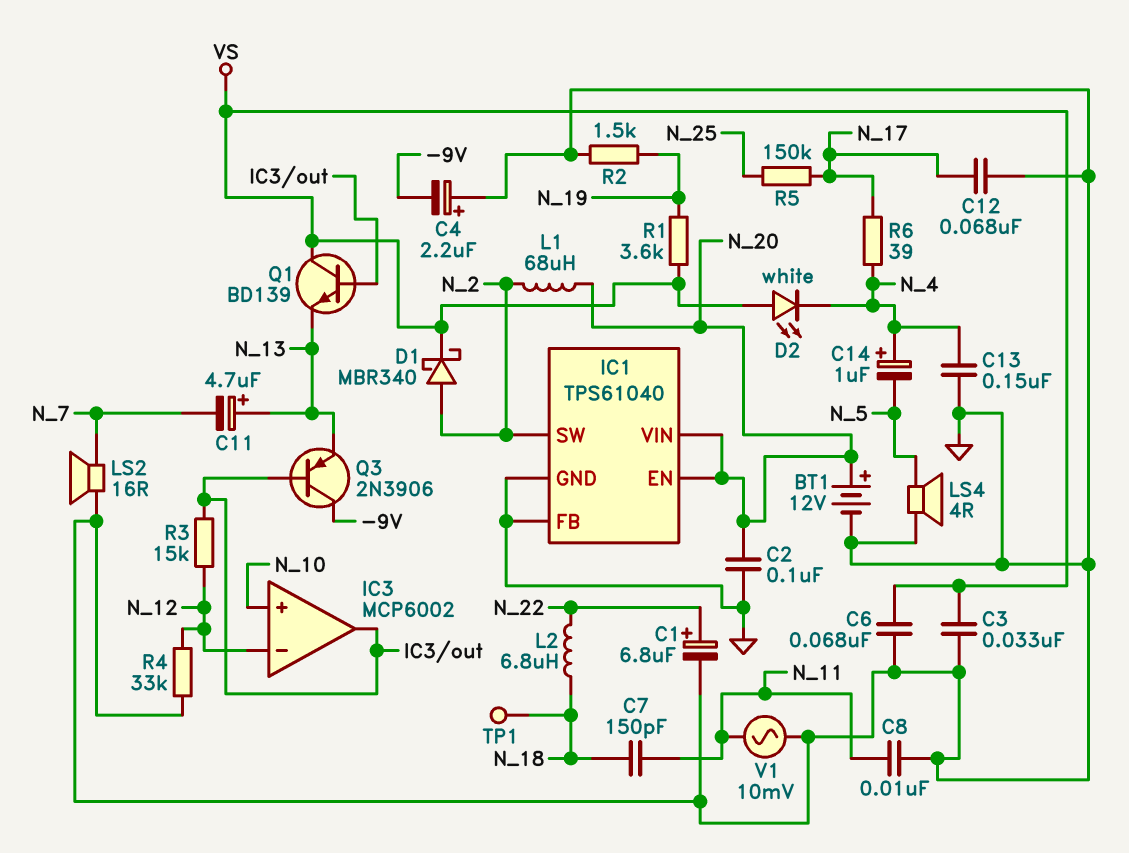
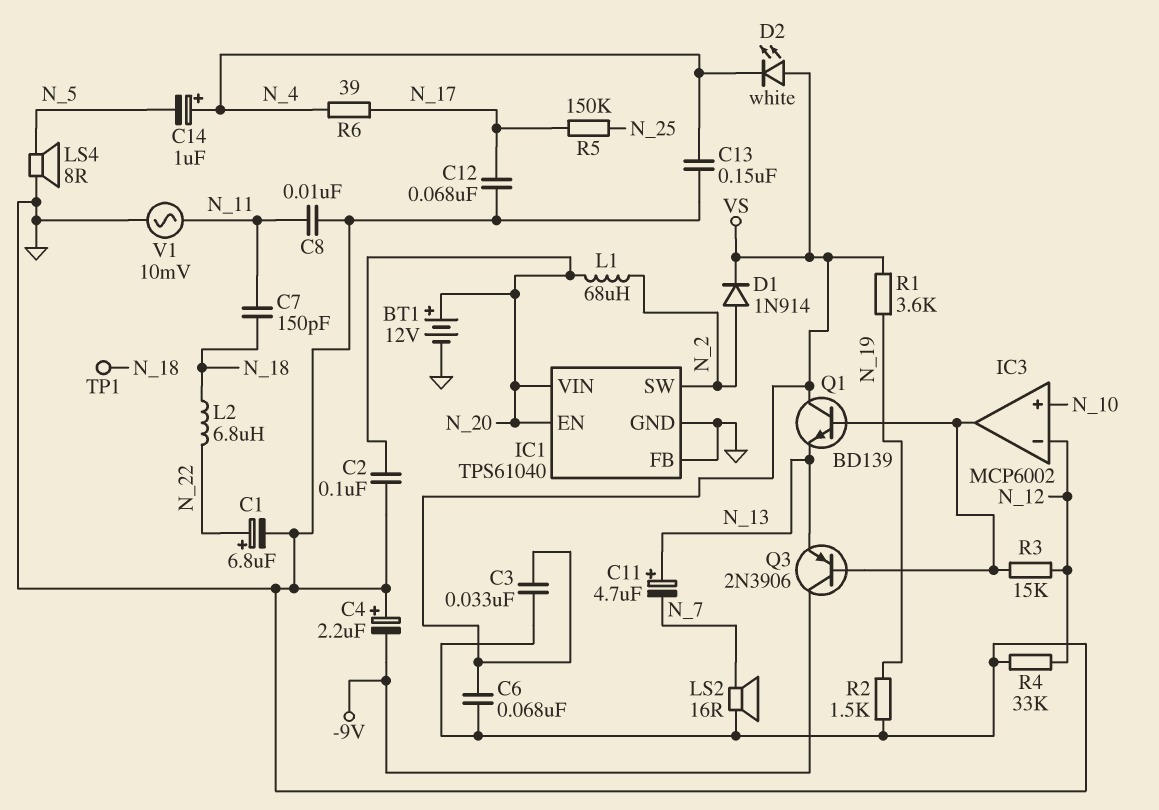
D1: schottky MBR340 (A N_2, K VS) -> diode 1N914 (A N_2, K VS)
LS4: speaker 4R (GND, N_5) -> speaker 8R (GND, N_5)

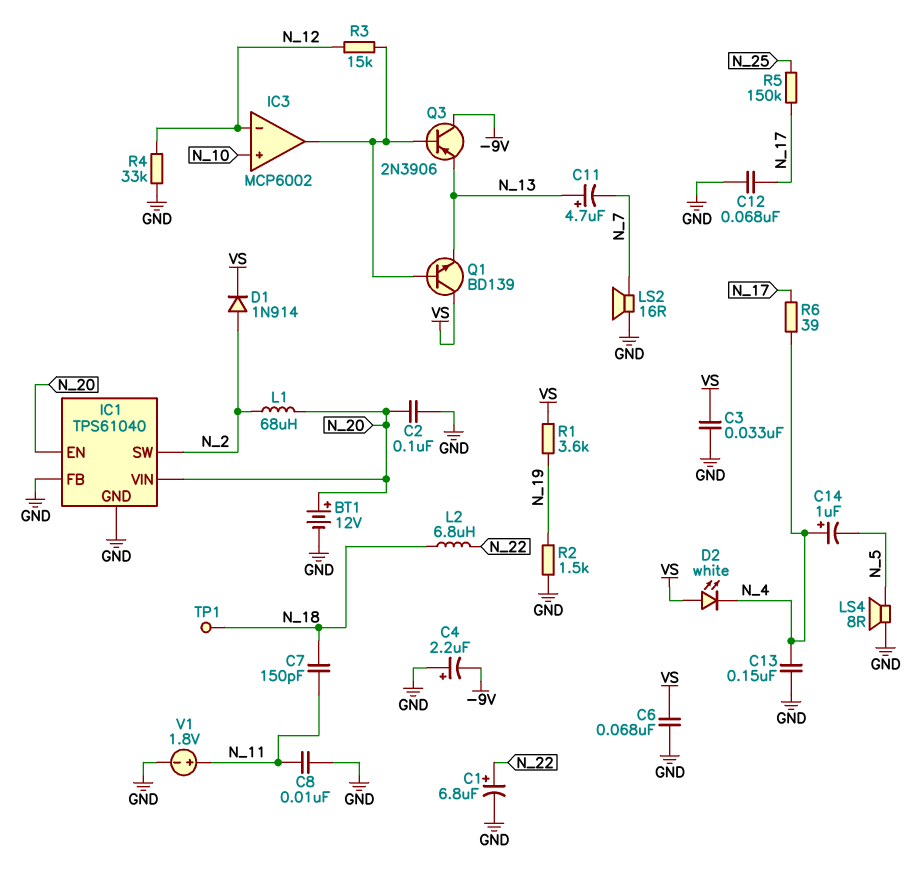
V1: AC 10mV (GND, N_11) -> 1.8V (plus N_11, minus GND)

